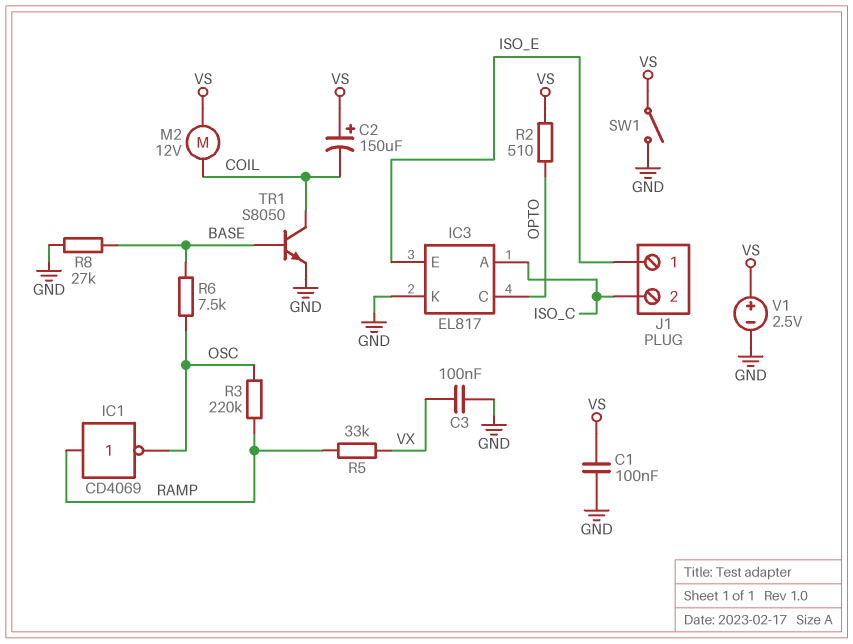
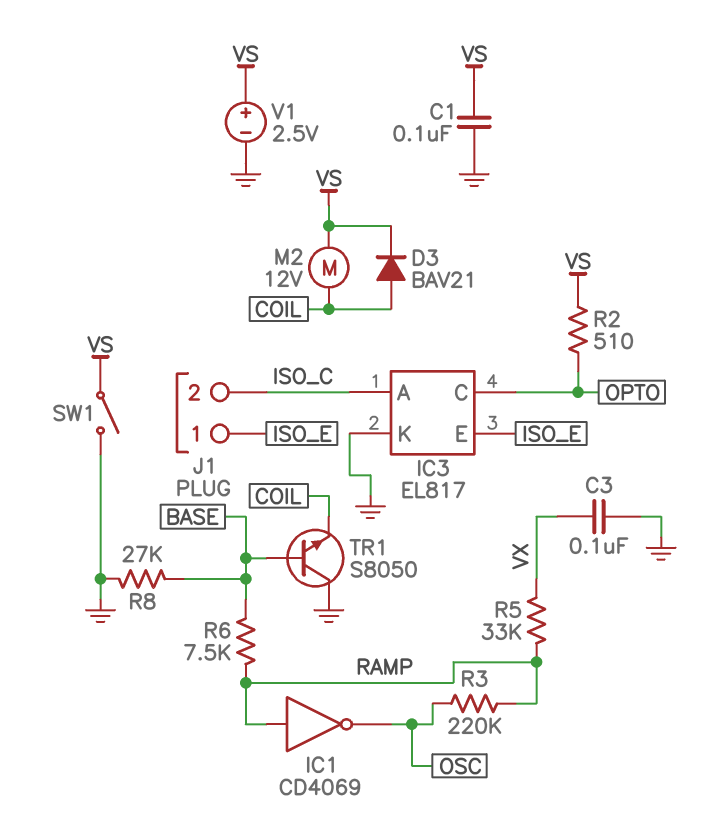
C2: 150uF (plus VS, minus COIL) -> none
D3: none -> diode BAV21 (A COIL, K VS)
R6: 7.5k (BASE, OSC) -> 7.5k (BASE, RAMP)
TR1: NPN S8050 (B BASE, C COIL, E GND) -> NPN S8050 (B BASE, C GND, E COIL)

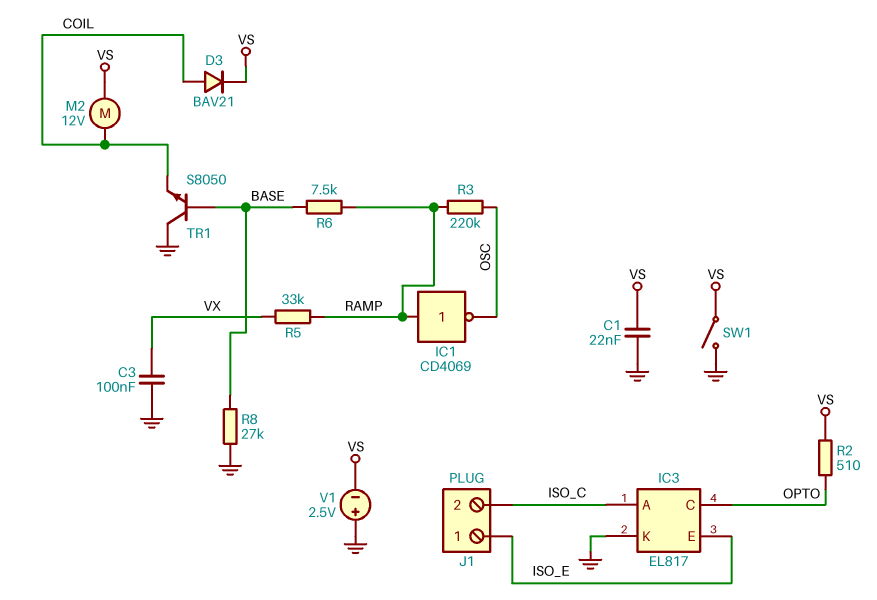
C1: 100nF (GND, VS) -> 22nF (GND, VS)
V1: 2.5V (plus VS, minus GND) -> 2.5V (plus GND, minus VS)

